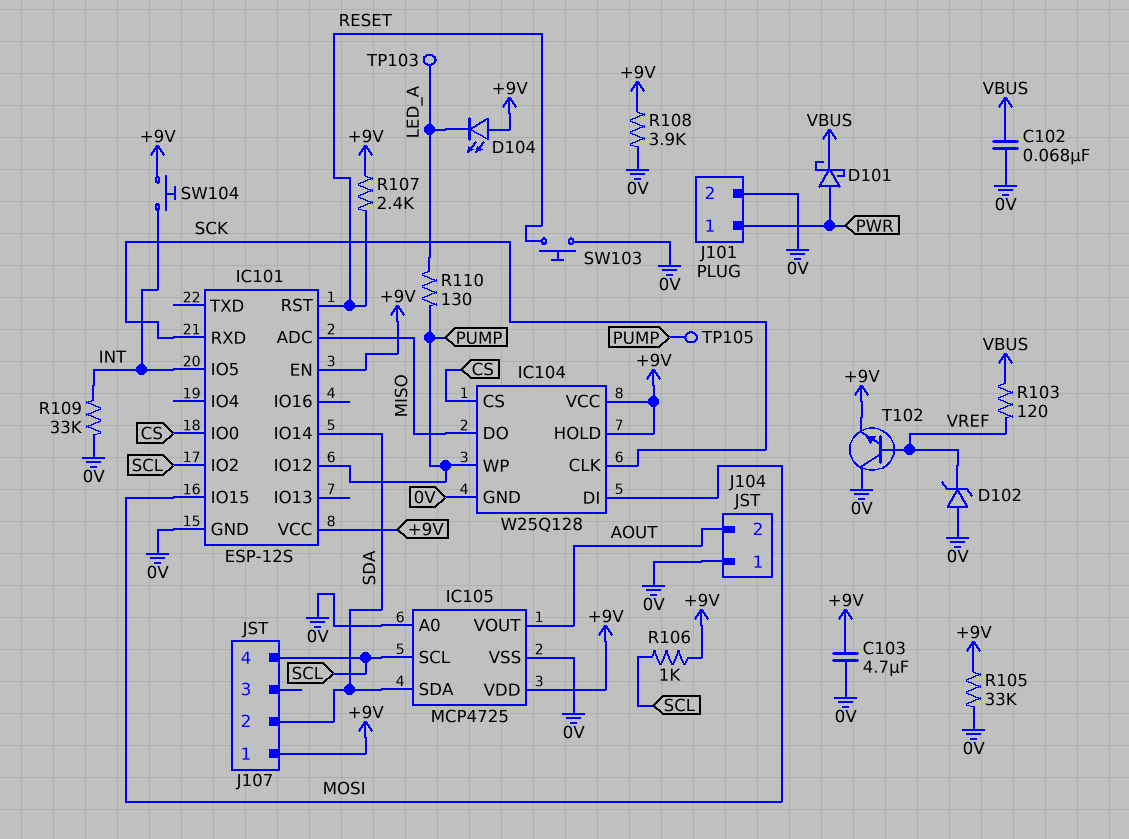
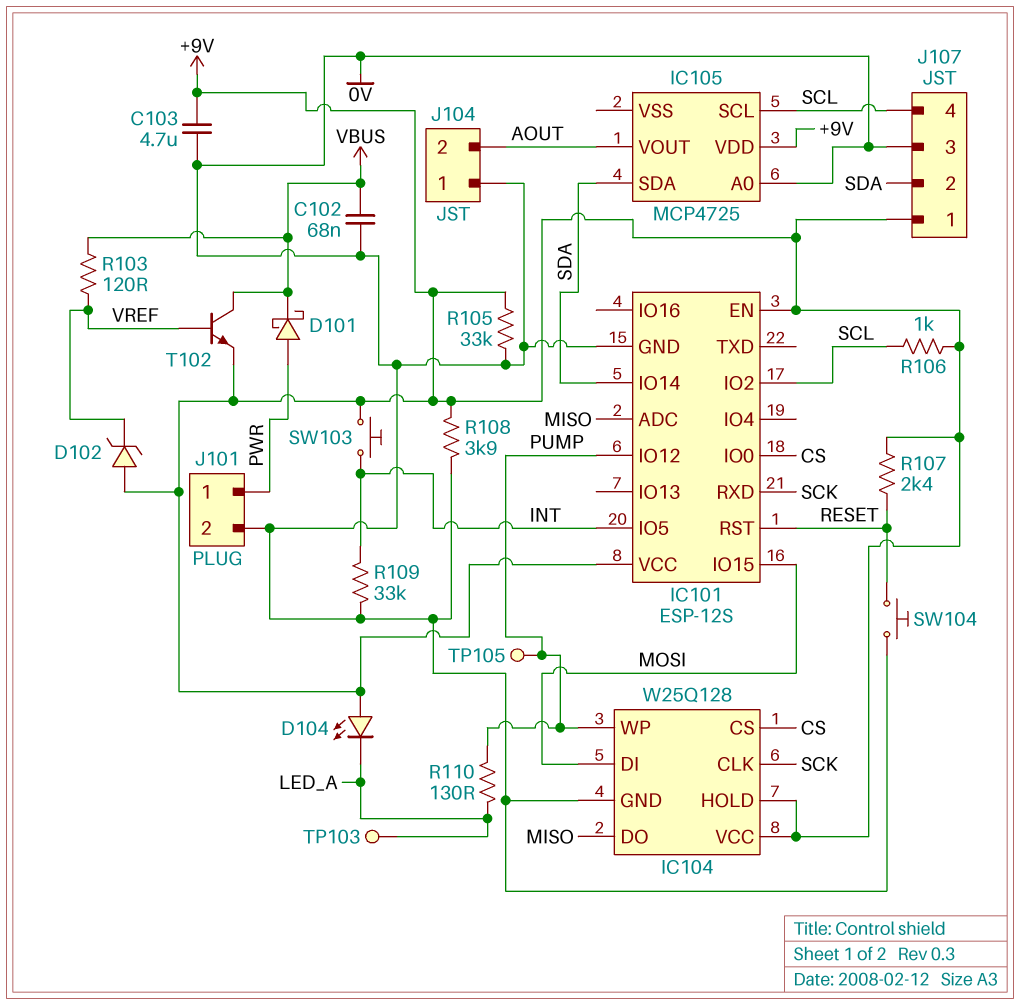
D102: zener (A 0V, K VREF) -> zener (A +9V, K VREF)
IC105 pin VSS: 0V -> none
J107 pin 3: none -> 0V
SW103: button (0V, RESET) -> button (+9V, INT)
SW104: button (+9V, INT) -> button (0V, RESET)
T102: NPN (B VREF, C 0V, E +9V) -> NPN (B VREF, C VBUS, E +9V)

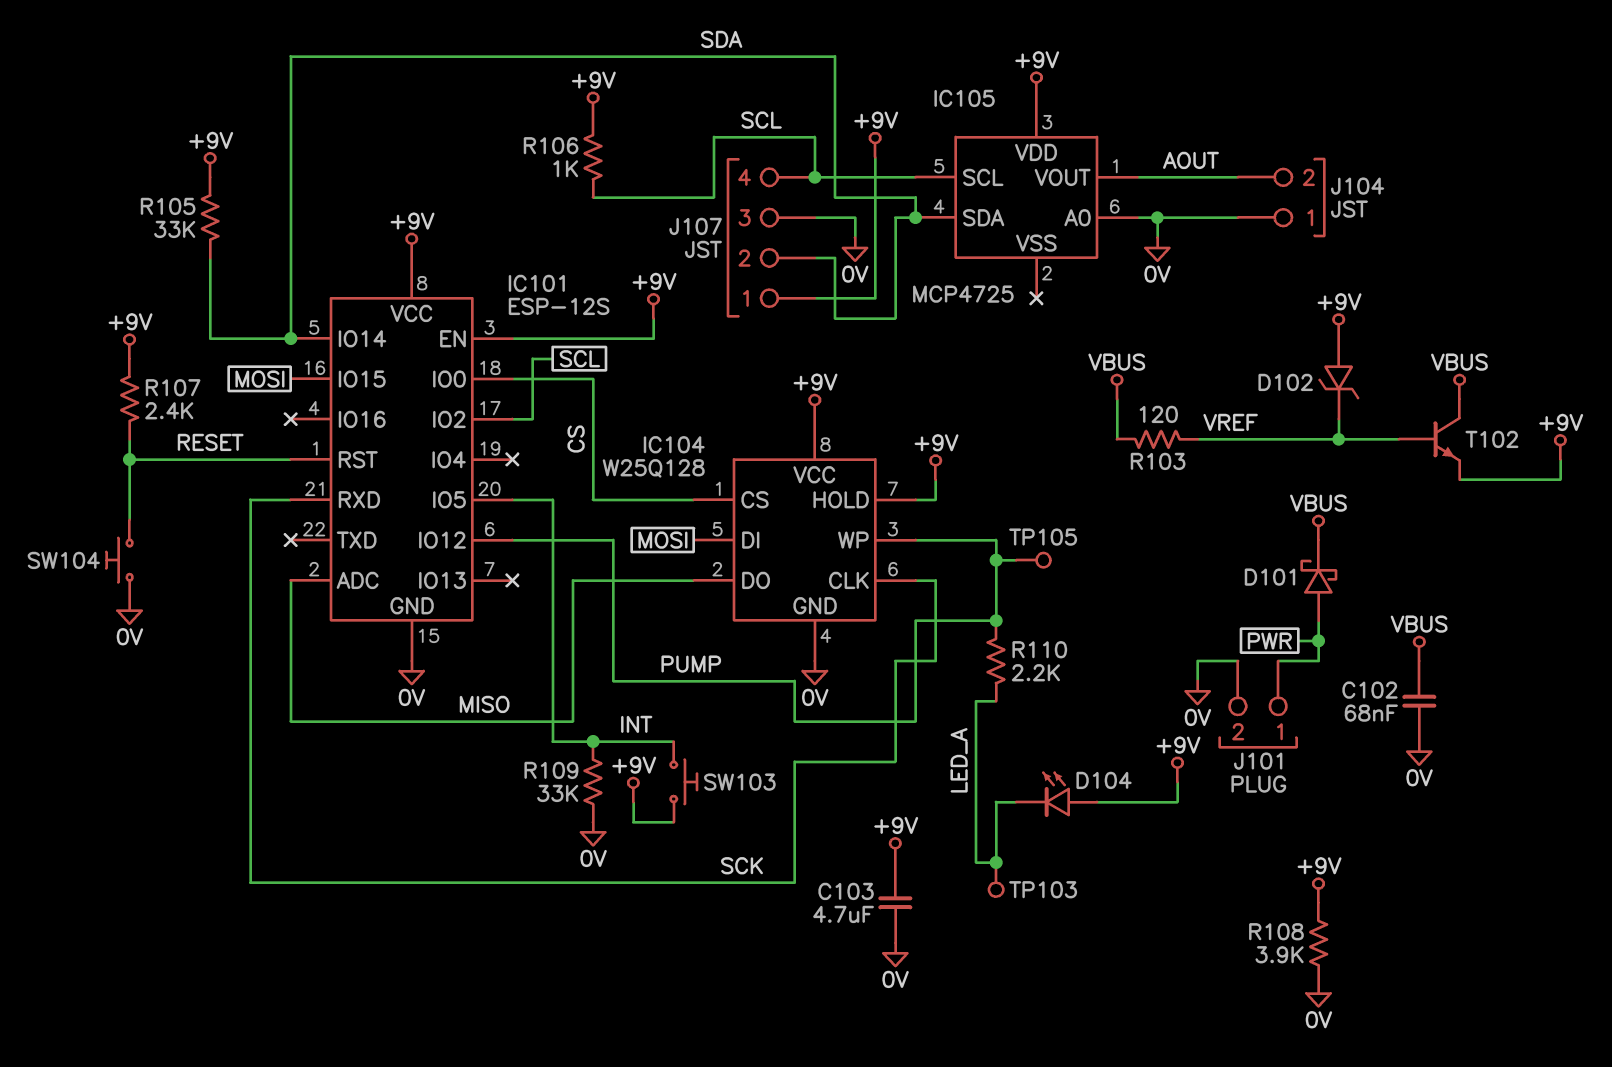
R105: 33k (+9V, 0V) -> 33k (+9V, SDA)
R110: 130 (LED_A, PUMP) -> 2.2k (LED_A, PUMP)

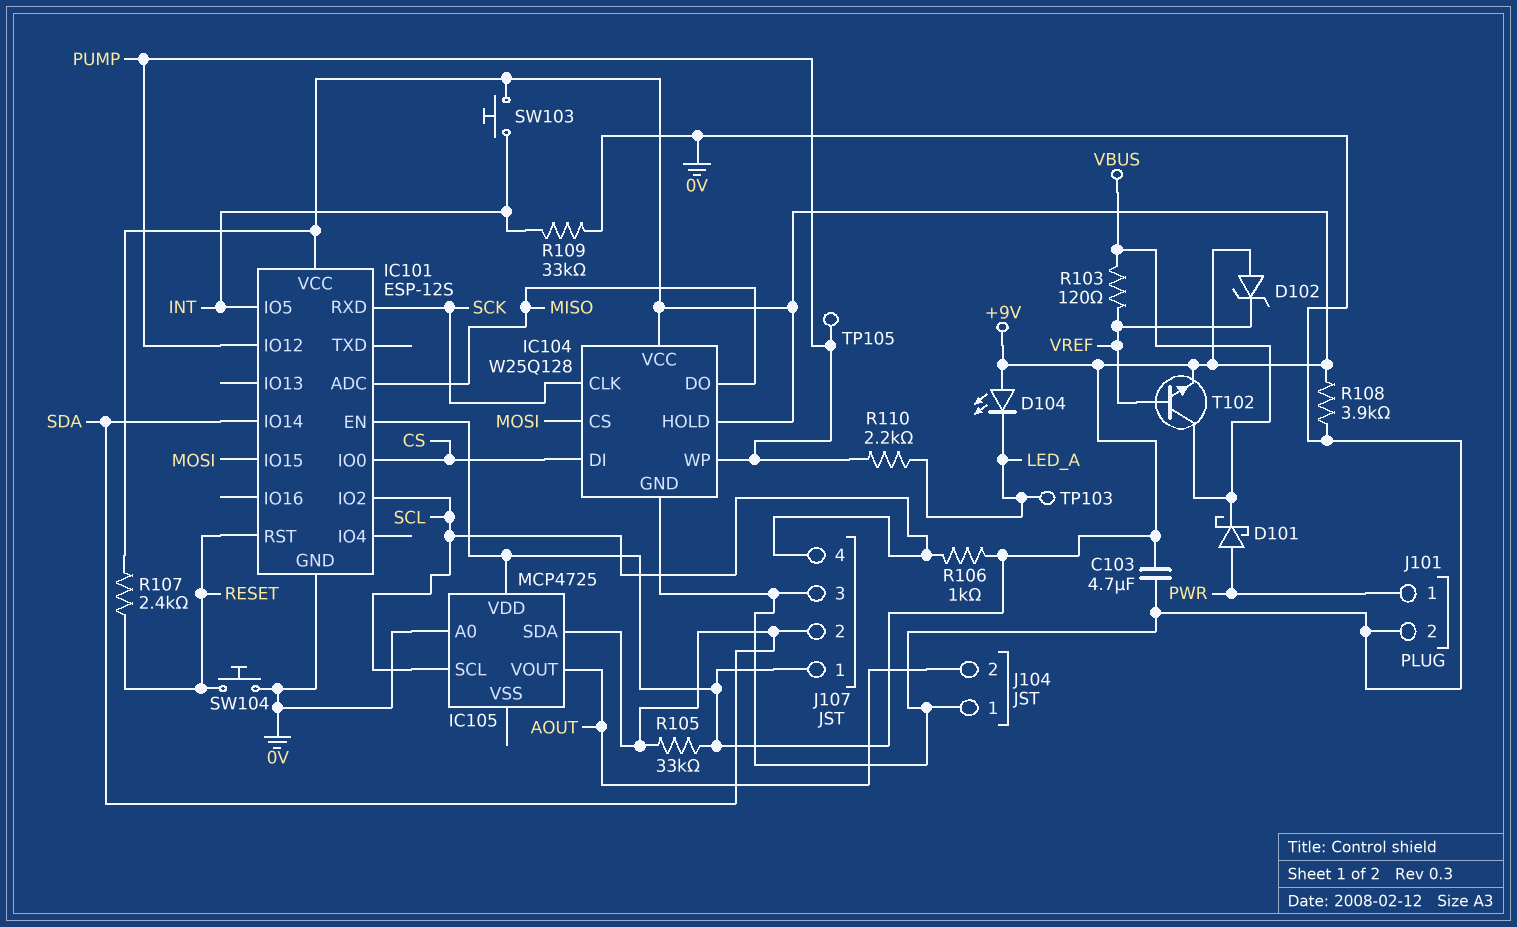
C102: 68nF (0V, VBUS) -> none
IC104 pin CS: CS -> MOSI
IC104 pin DI: MOSI -> CS

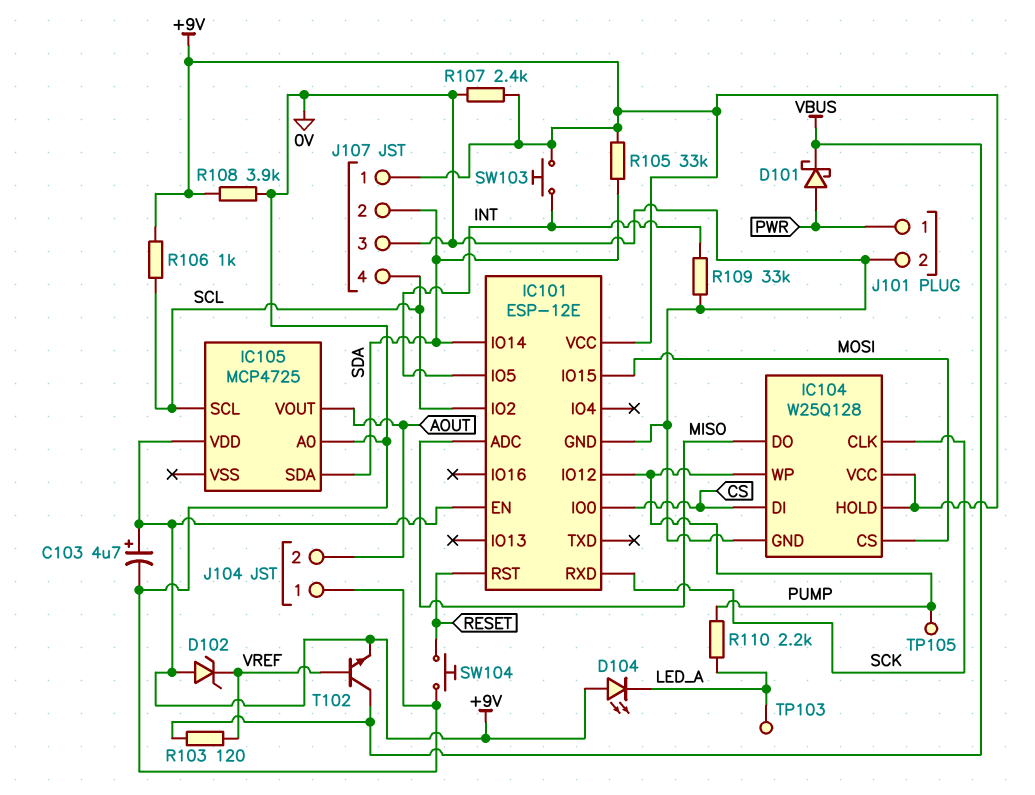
C103: 4.7uF (+9V, 0V) -> 4.7uF (plus +9V, minus 0V)
IC101: ESP-12S -> ESP-12E
R107: 2.4k (+9V, RESET) -> 2.4k (+9V, 0V)

